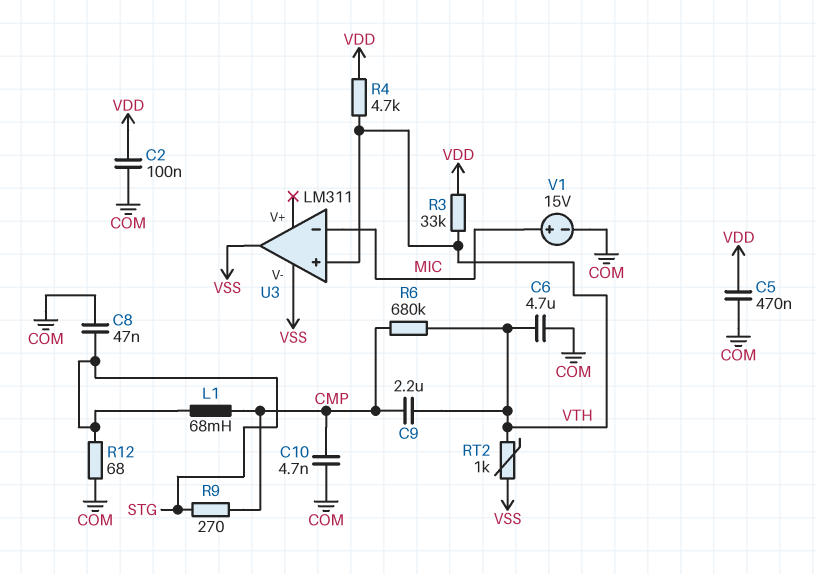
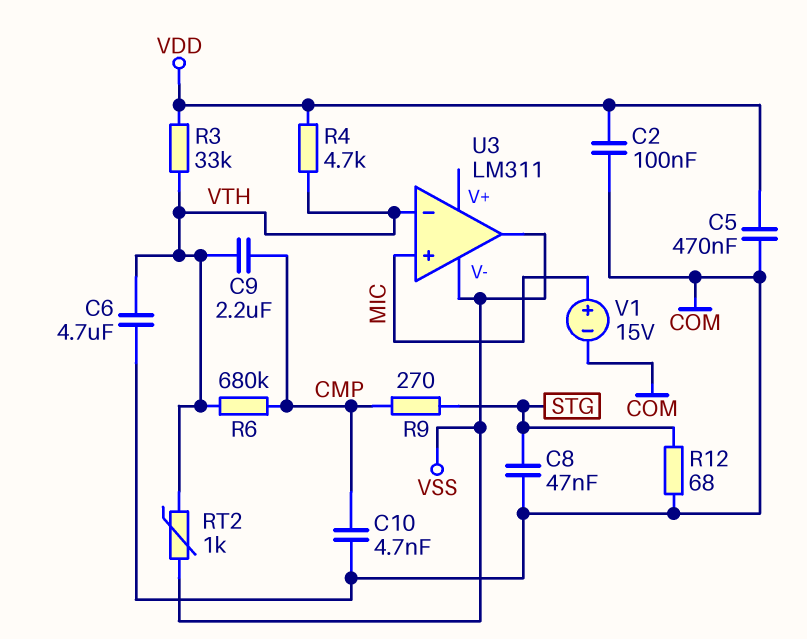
L1: 68mH (CMP, STG) -> none
U3 pin in+: VTH -> MIC
U3 pin in-: MIC -> VTH

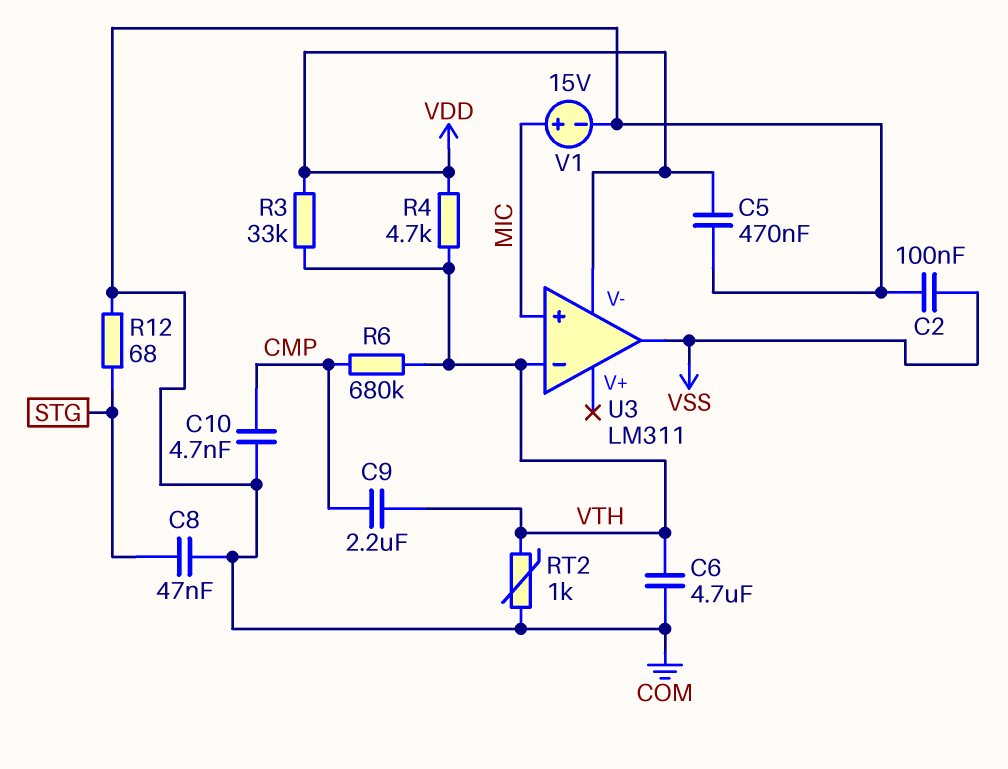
C2: 100nF (COM, VDD) -> 100nF (COM, VSS)
R9: 270 (CMP, STG) -> none
RT2: 1k (VSS, VTH) -> 1k (COM, VTH)
U3 pin V-: VSS -> VDD

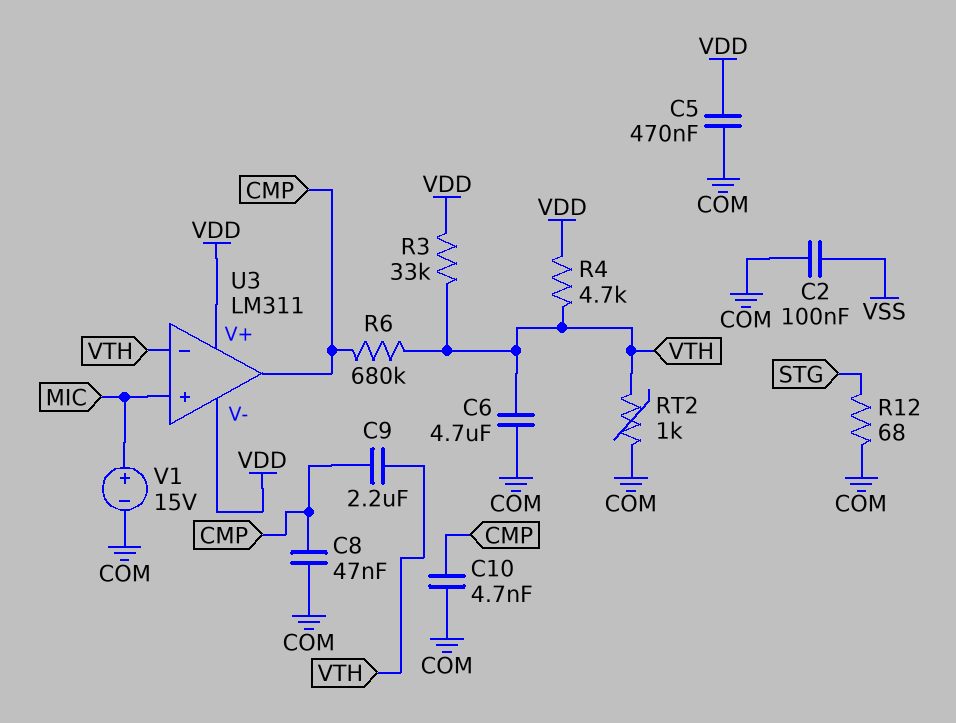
C8: 47nF (COM, STG) -> 47nF (CMP, COM)
U3 pin V+: none -> VDD
U3 pin out: VSS -> CMP

